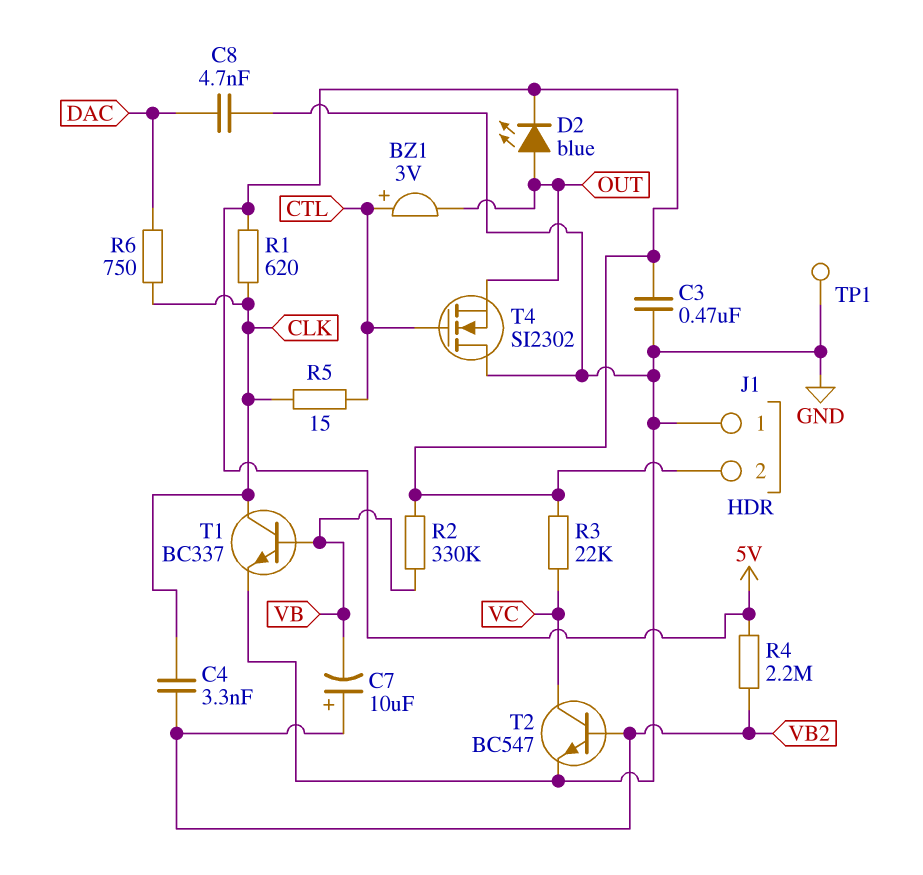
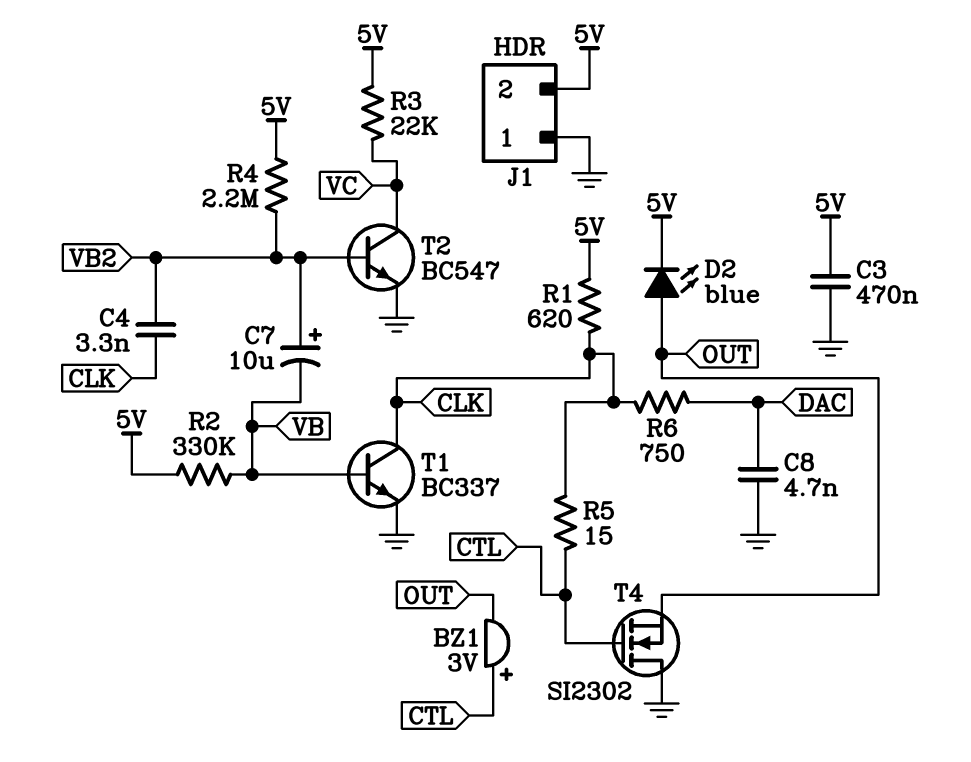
TP1: test point (GND) -> none

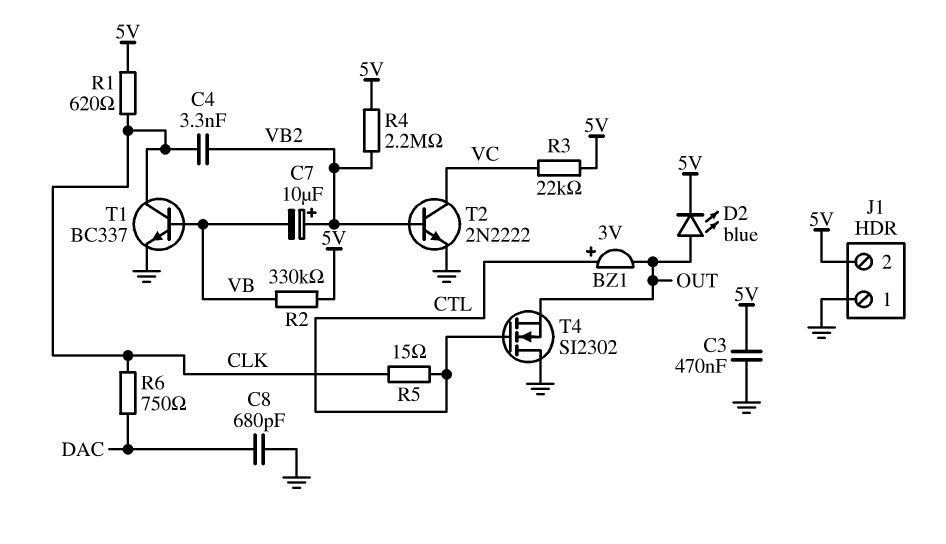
C8: 4.7nF (DAC, GND) -> 680pF (DAC, GND)
T2: NPN BC547 (B VB2, C VC, E GND) -> NPN 2N2222 (B VB2, C VC, E GND)

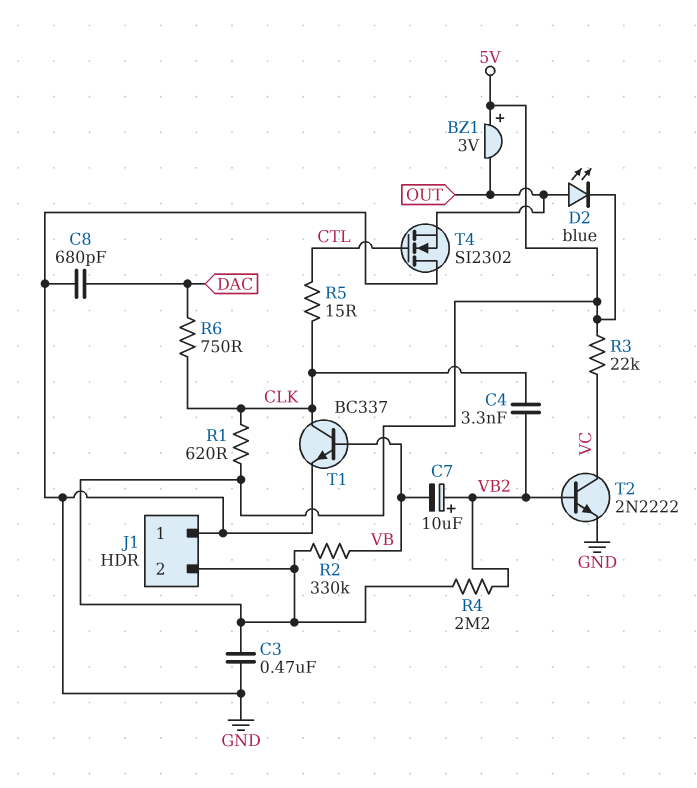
BZ1: buzzer 3V (plus CTL, minus OUT) -> buzzer 3V (plus 5V, minus OUT)

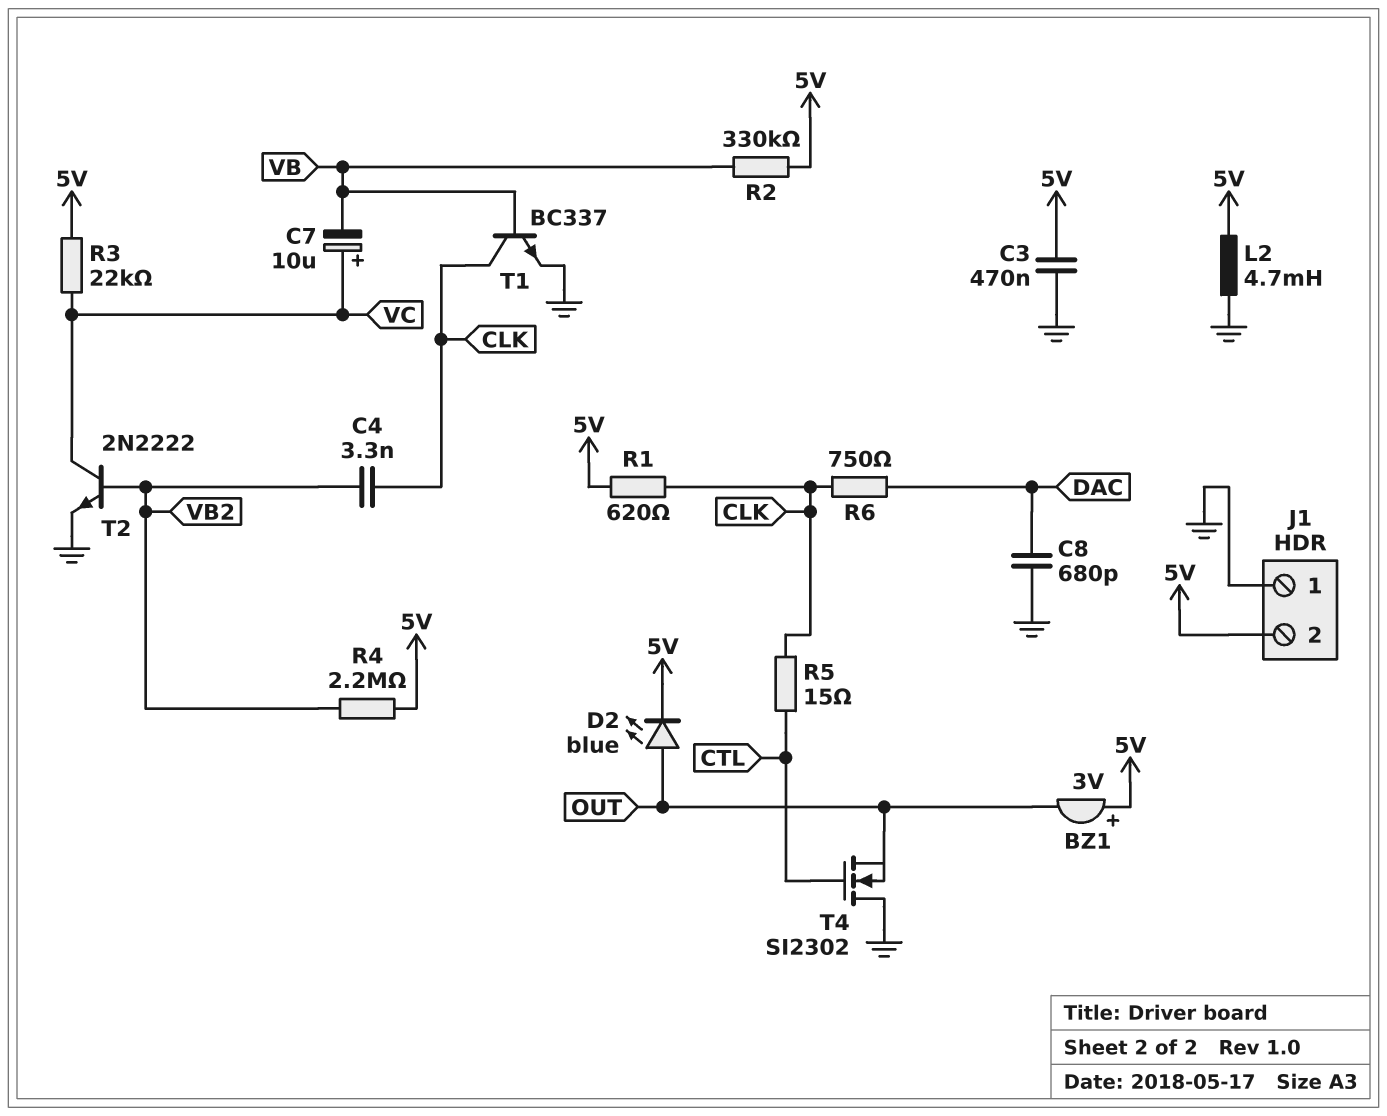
C7: 10uF (plus VB2, minus VB) -> 10uF (plus VC, minus VB)
L2: none -> 4.7mH (5V, GND)

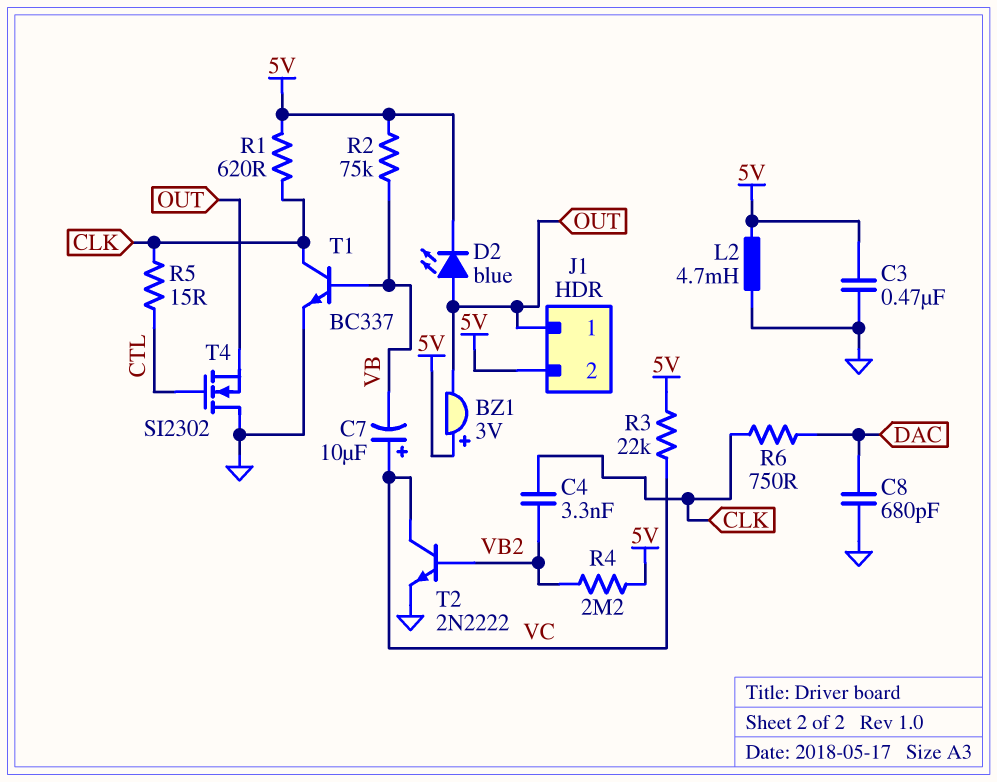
J1 pin 1: GND -> OUT
R2: 330k (5V, VB) -> 75k (5V, VB)

